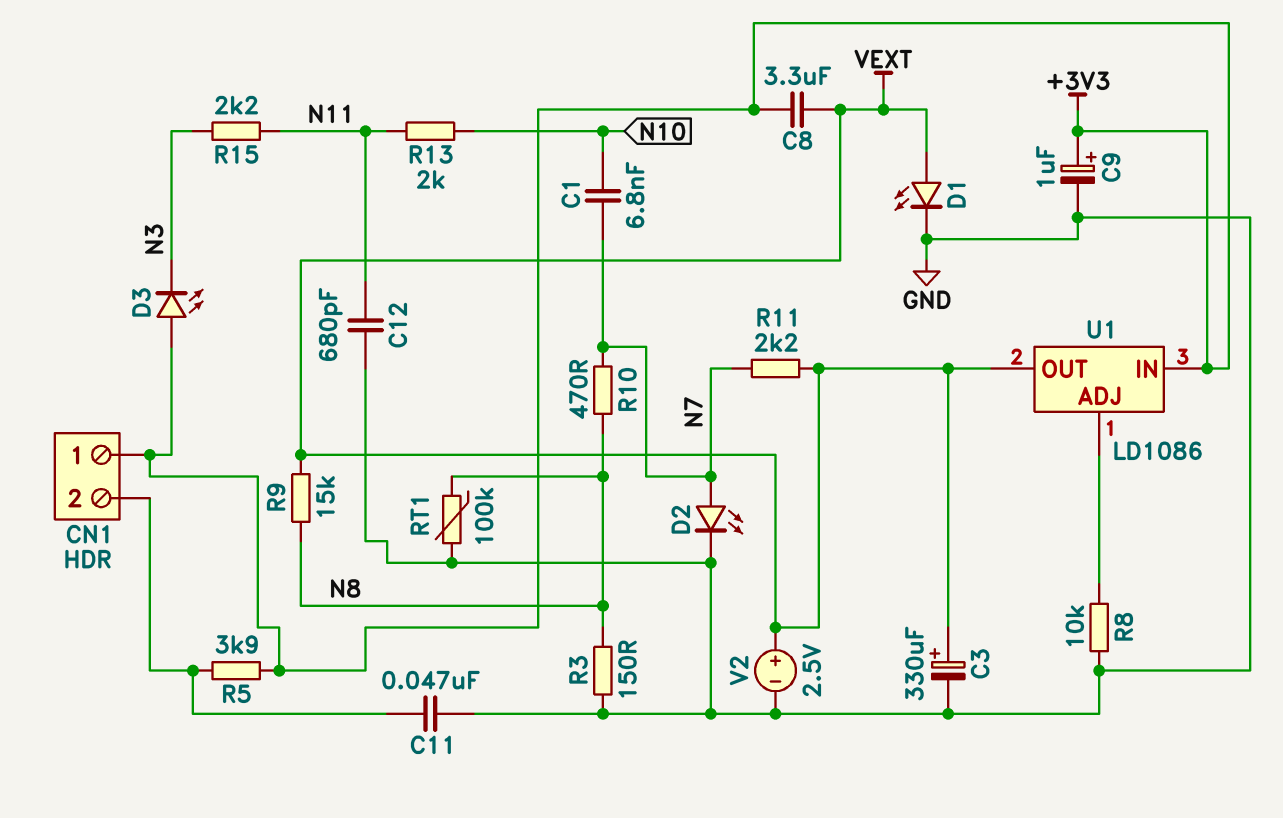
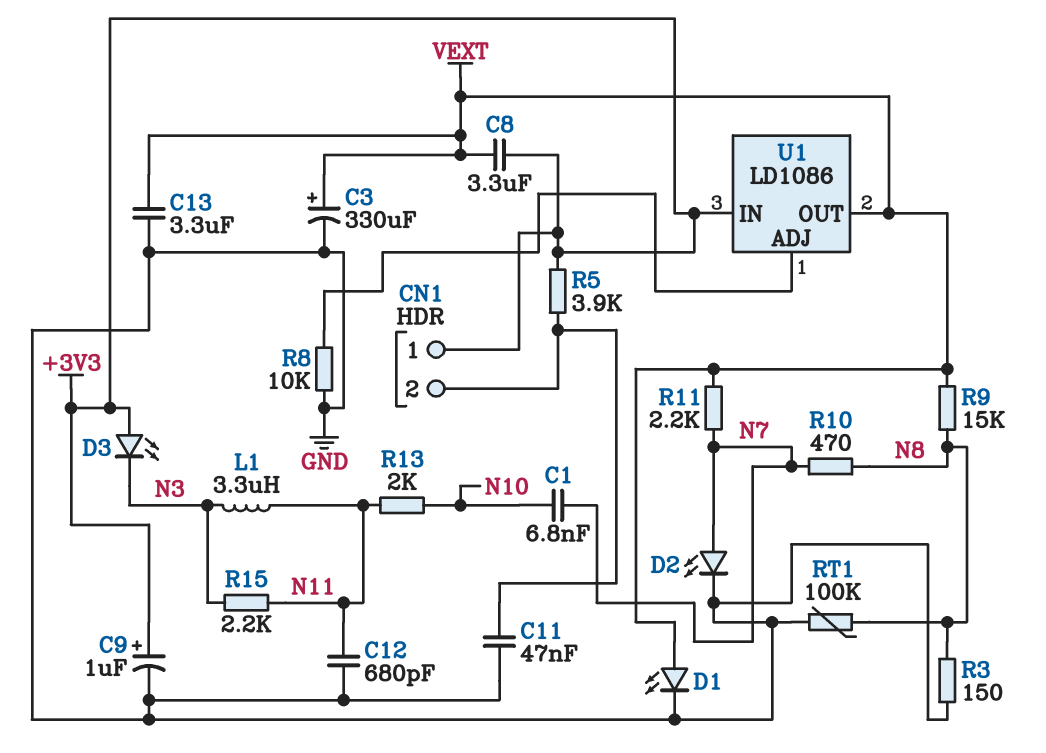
C13: none -> 3.3uF (GND, VEXT)
L1: none -> 3.3uH (N3, N11)
V2: 2.5V (plus VEXT, minus GND) -> none

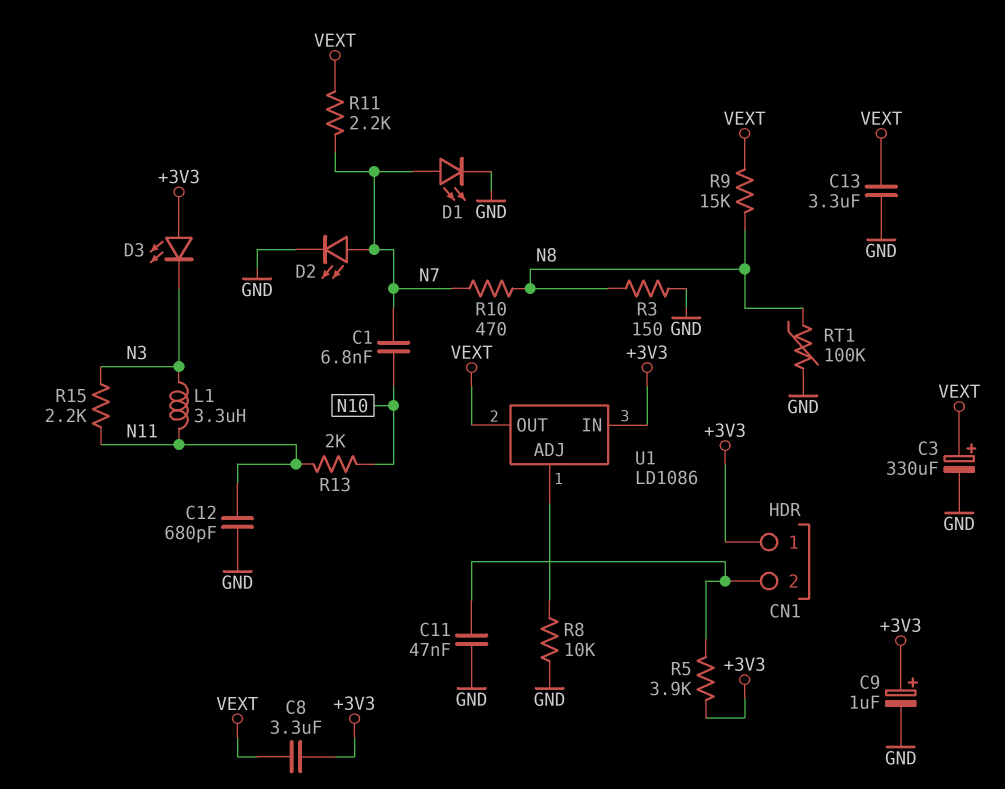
D1: LED (A VEXT, K GND) -> LED (A N7, K GND)

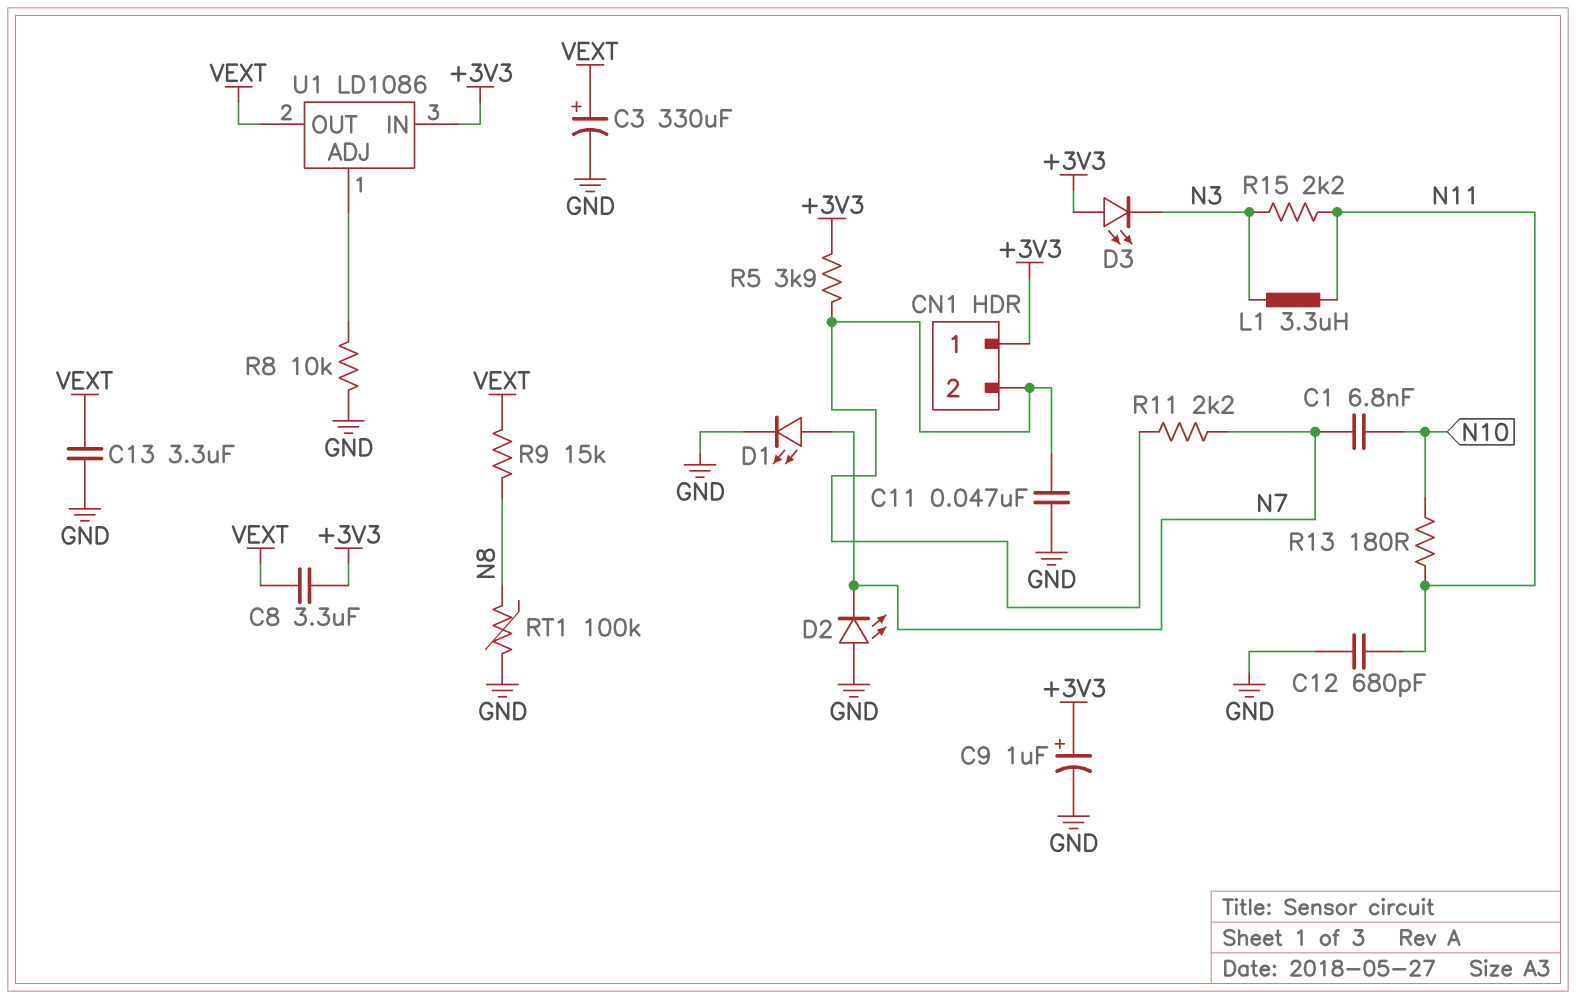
D2: LED (A N7, K GND) -> LED (A GND, K N7)
R3: 150 (GND, N8) -> none
R10: 470 (N7, N8) -> none
R11: 2.2k (N7, VEXT) -> 2.2k (CN1/2, N7)
R13: 2k (N10, N11) -> 180 (N10, N11)

